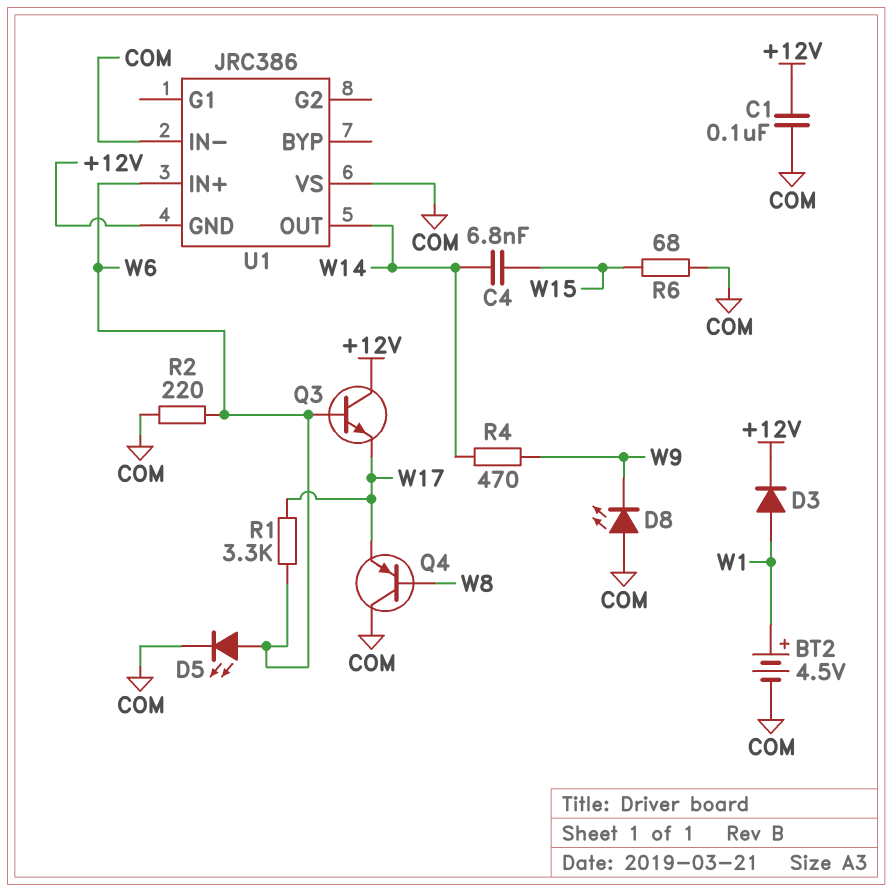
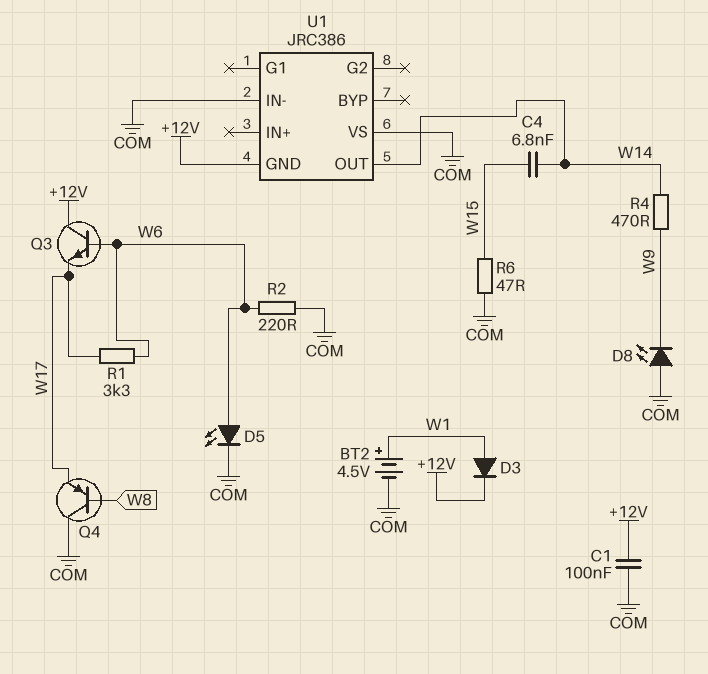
R6: 68 (COM, W15) -> 47 (COM, W15)
U1 pin IN+: W6 -> none

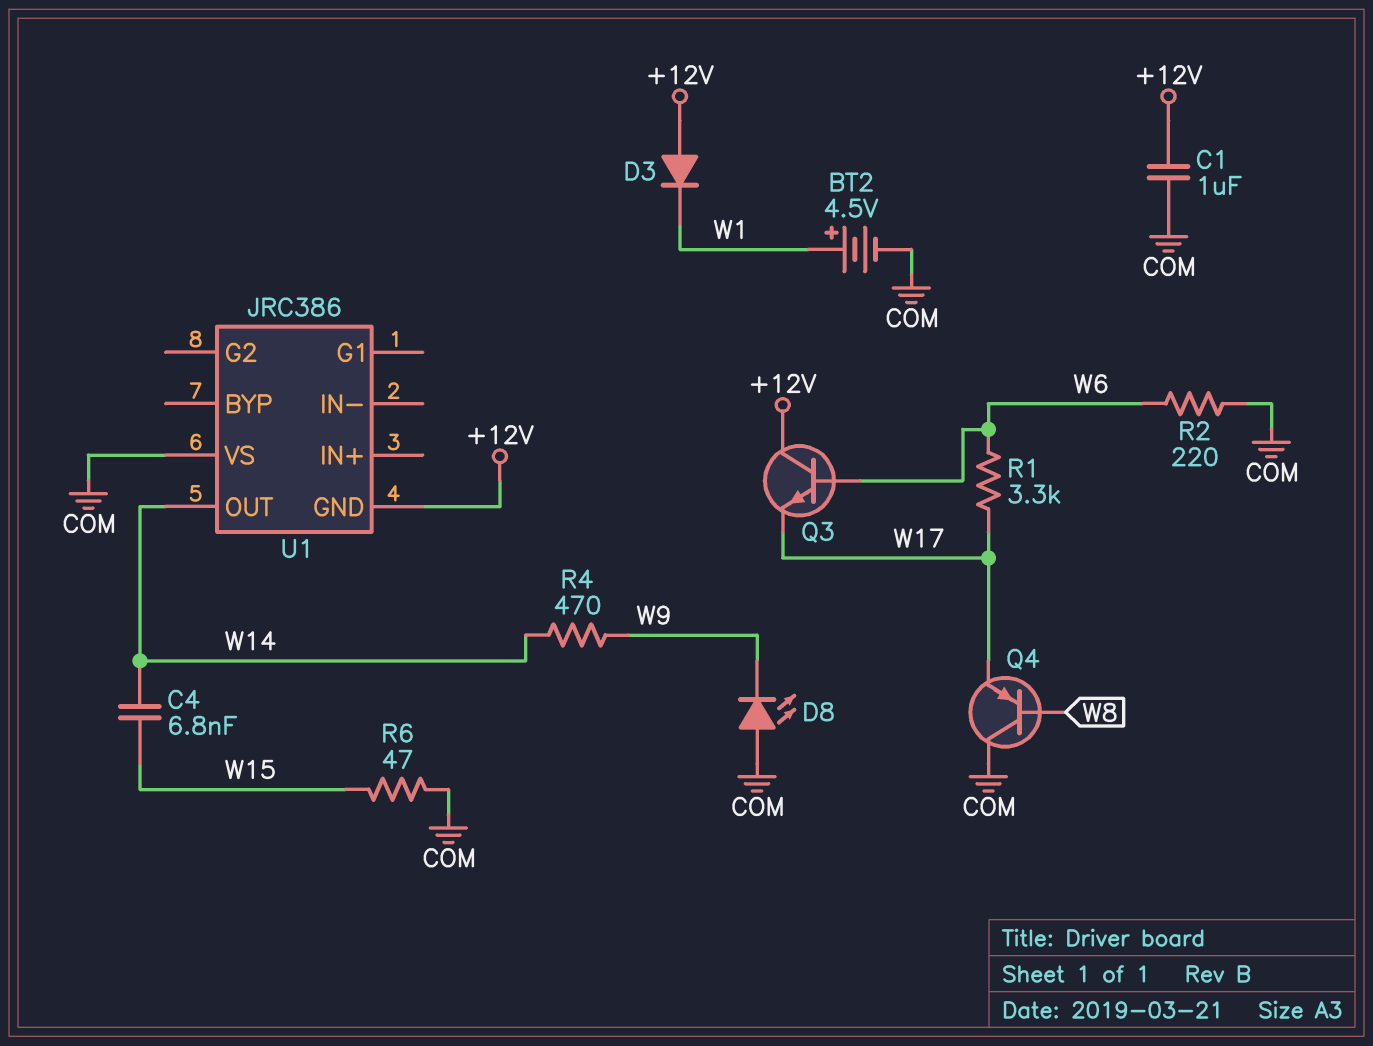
C1: 100nF (+12V, COM) -> 1uF (+12V, COM)
D3: diode (A W1, K +12V) -> diode (A +12V, K W1)
D5: LED (A W6, K COM) -> none
U1 pin IN-: COM -> none

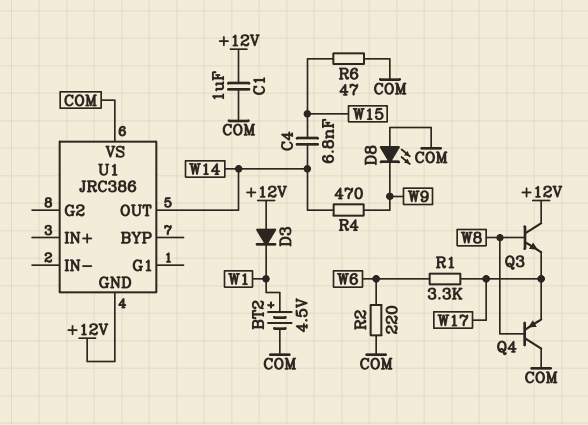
Q3: NPN (B W6, C +12V, E W17) -> NPN (B W8, C +12V, E W17)

